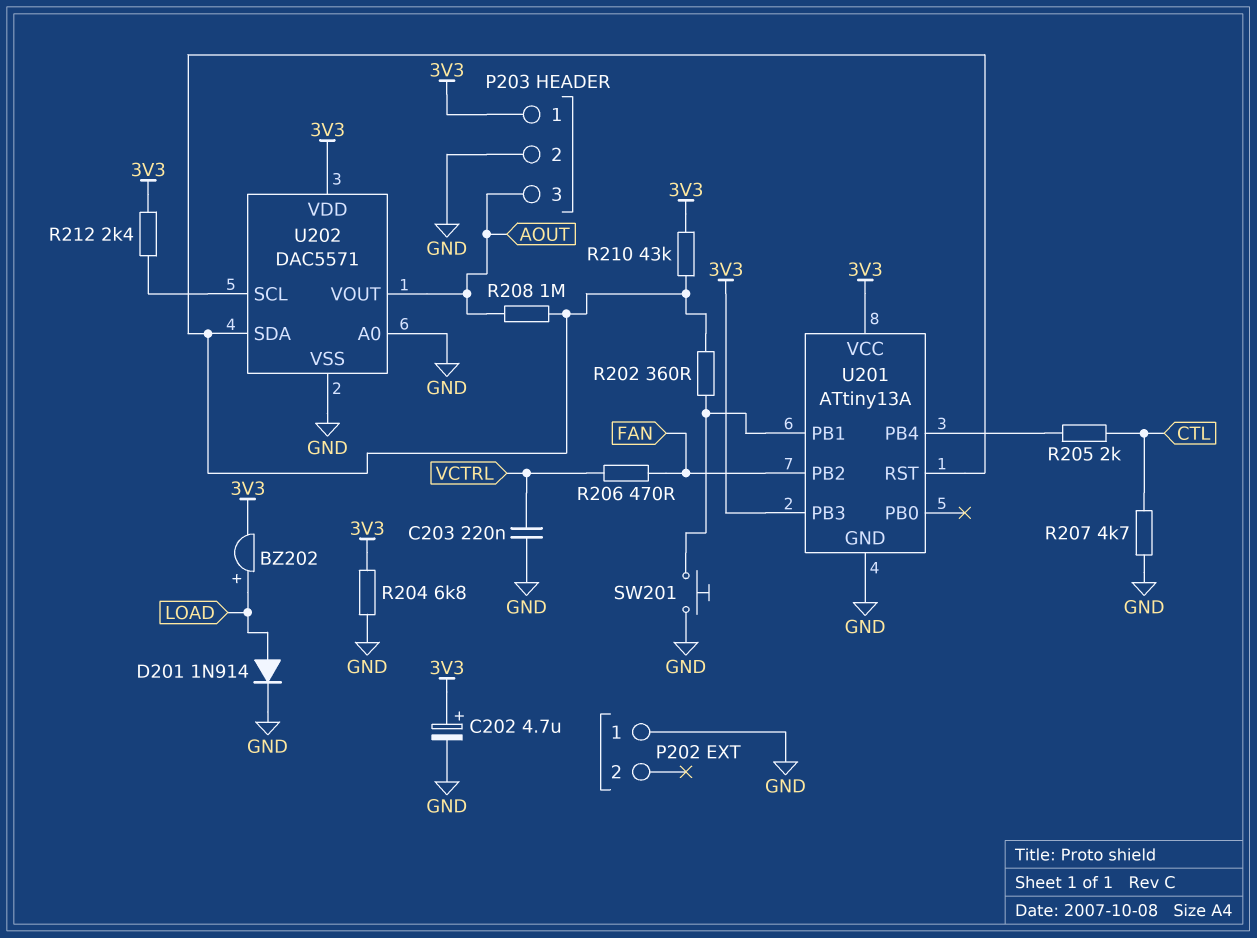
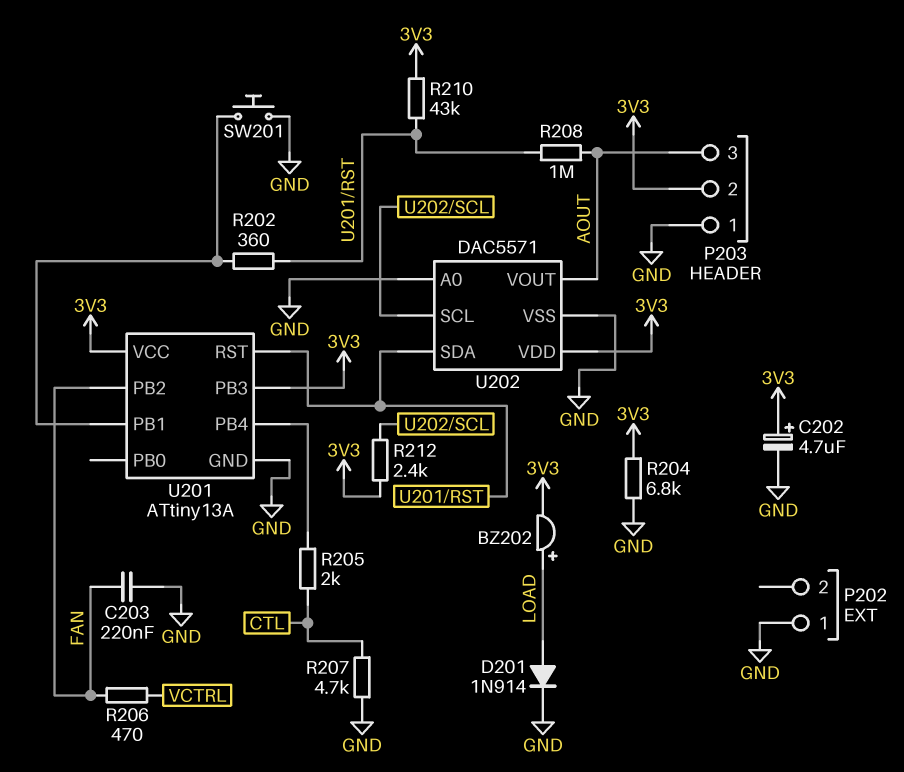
C203: 220nF (GND, VCTRL) -> 220nF (FAN, GND)
P203 pin 1: 3V3 -> GND
P203 pin 2: GND -> 3V3

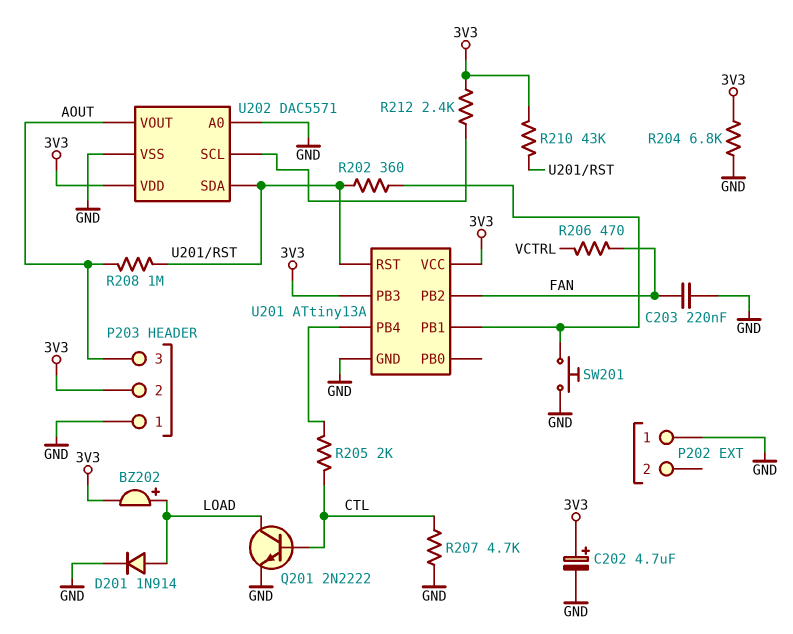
Q201: none -> NPN 2N2222 (B CTL, C LOAD, E GND)

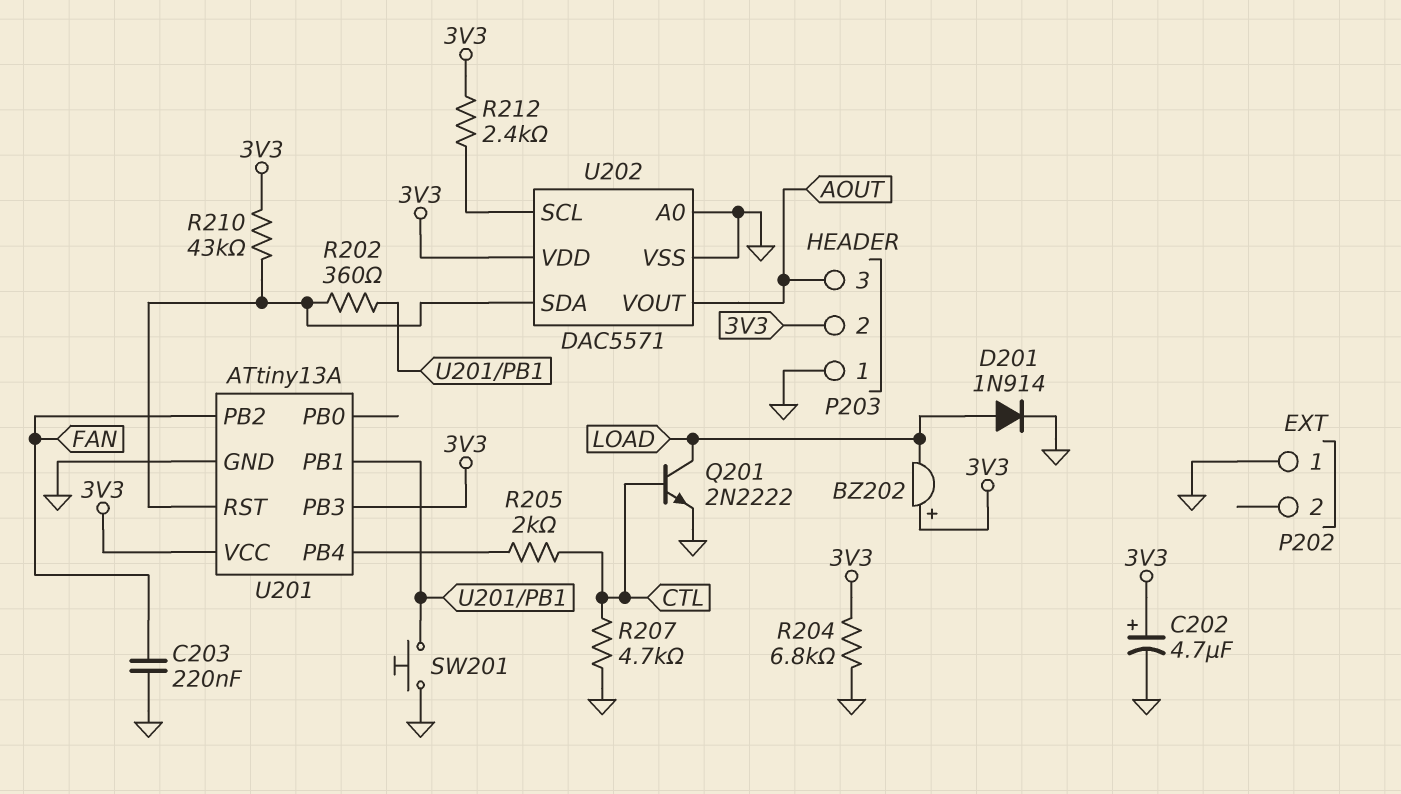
BZ202: buzzer (plus LOAD, minus 3V3) -> buzzer (plus 3V3, minus LOAD)
R206: 470 (FAN, VCTRL) -> none
R208: 1M (AOUT, U201/RST) -> none

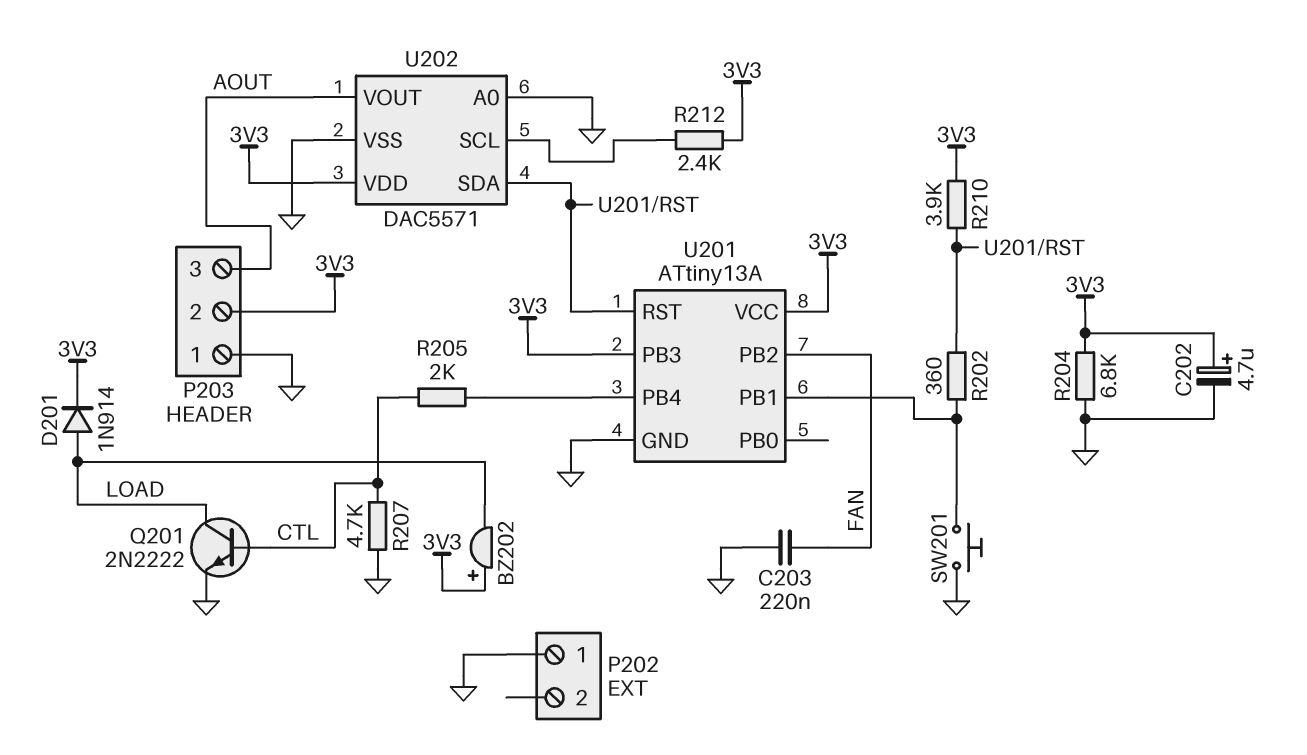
D201: diode 1N914 (A LOAD, K GND) -> diode 1N914 (A LOAD, K 3V3)
R210: 43k (3V3, U201/RST) -> 3.9k (3V3, U201/RST)

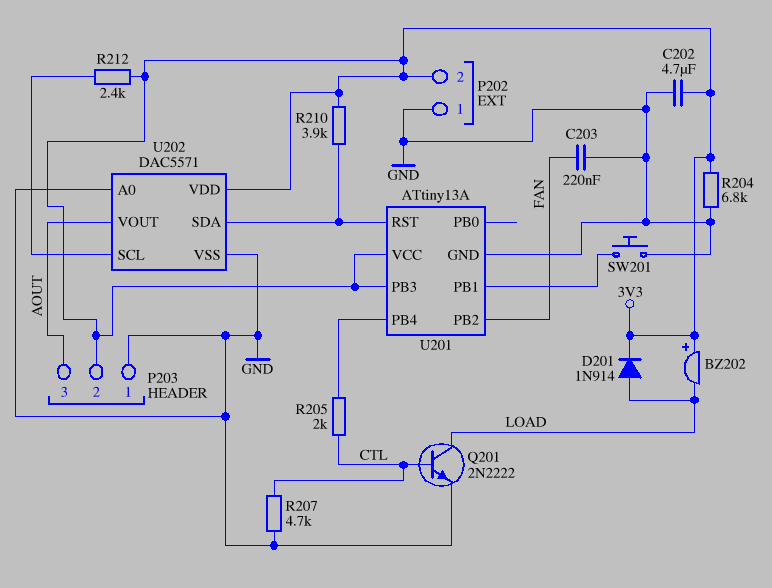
C202: 4.7uF (plus 3V3, minus GND) -> 4.7uF (3V3, GND)
P202 pin 2: none -> 3V3
R202: 360 (U201/PB1, U201/RST) -> none

